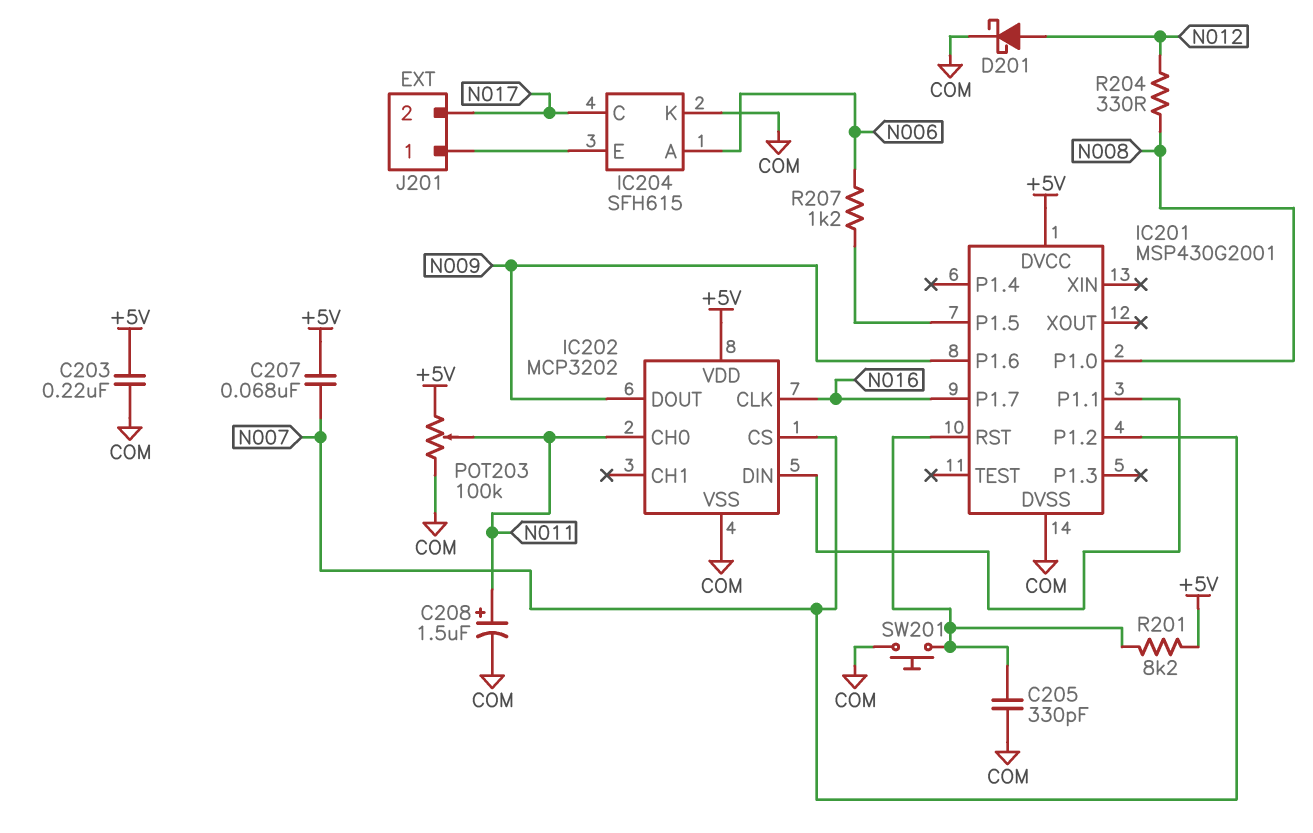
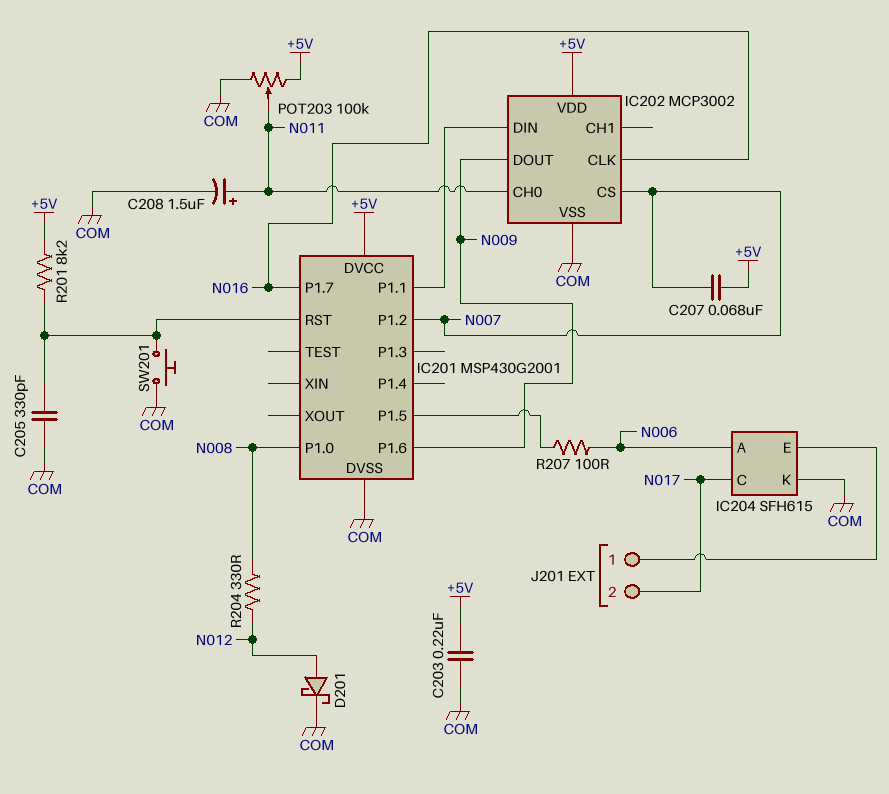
IC202: MCP3202 -> MCP3002
R207: 1.2k (IC201/P1.5, N006) -> 100 (IC201/P1.5, N006)

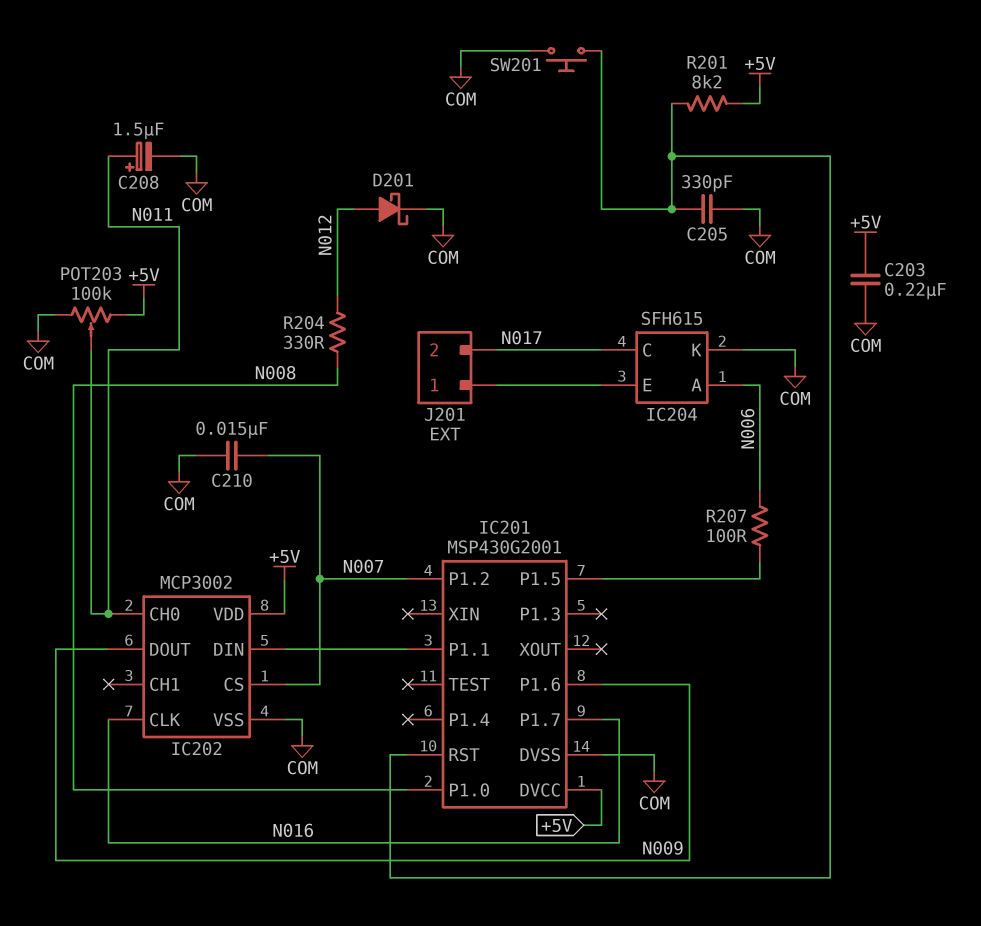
C207: 68nF (+5V, N007) -> none
C210: none -> 15nF (COM, N007)

